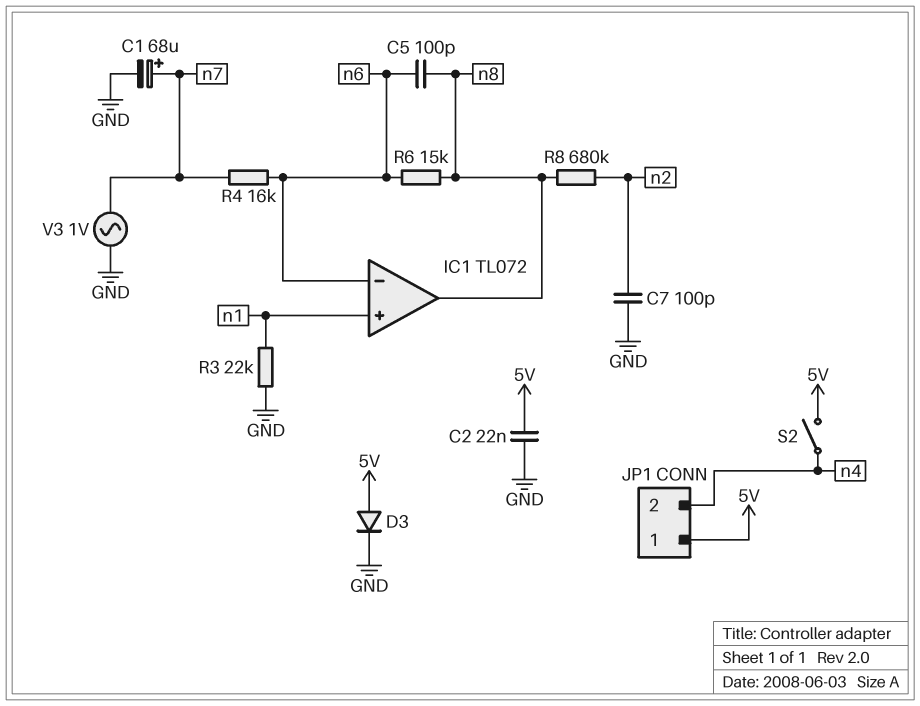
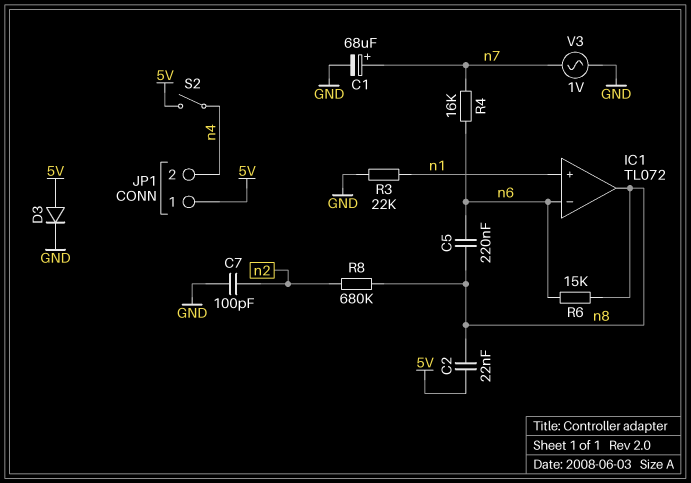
C2: 22nF (5V, GND) -> 22nF (5V, n8)
C5: 100pF (n6, n8) -> 220nF (n6, n8)

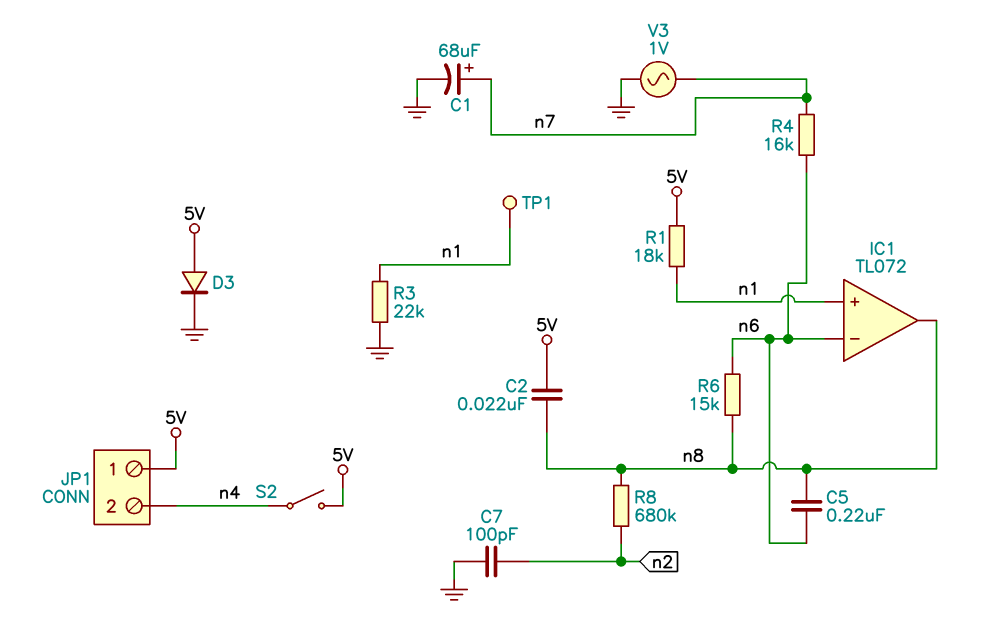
R1: none -> 18k (5V, n1)
TP1: none -> test point (n1)

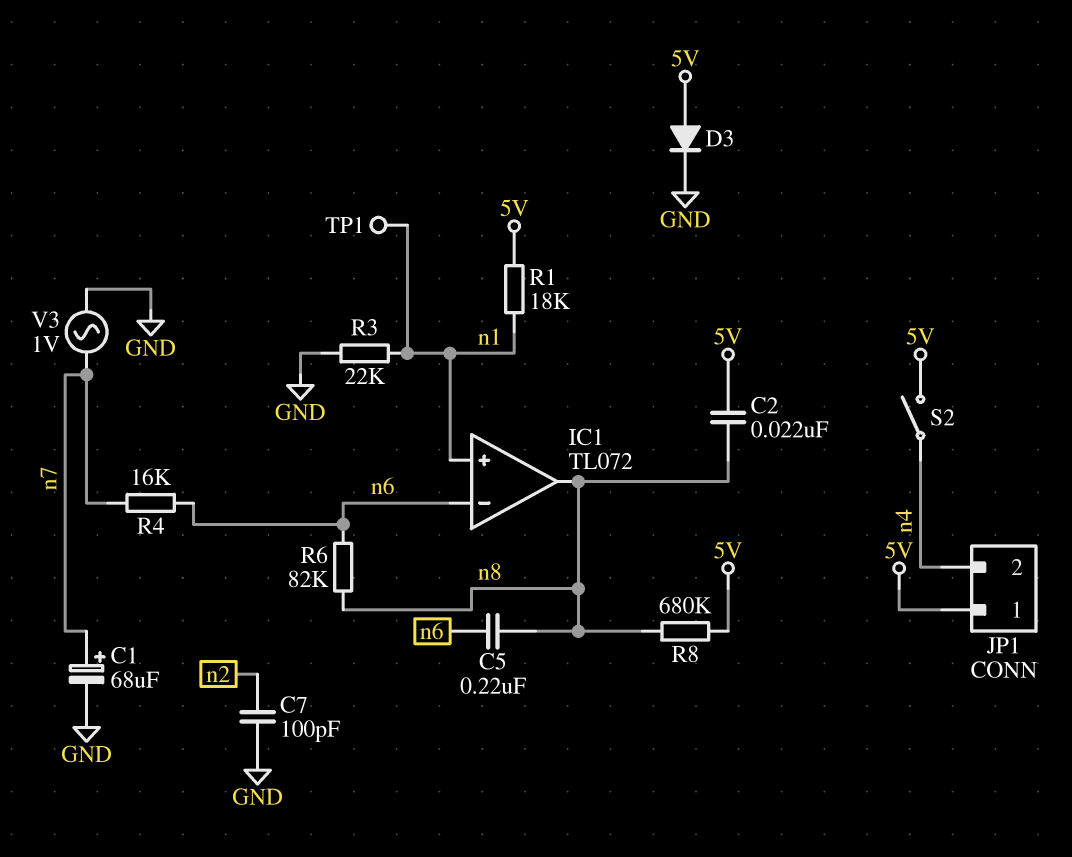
R6: 15k (n6, n8) -> 82k (n6, n8)
R8: 680k (n2, n8) -> 680k (5V, n8)

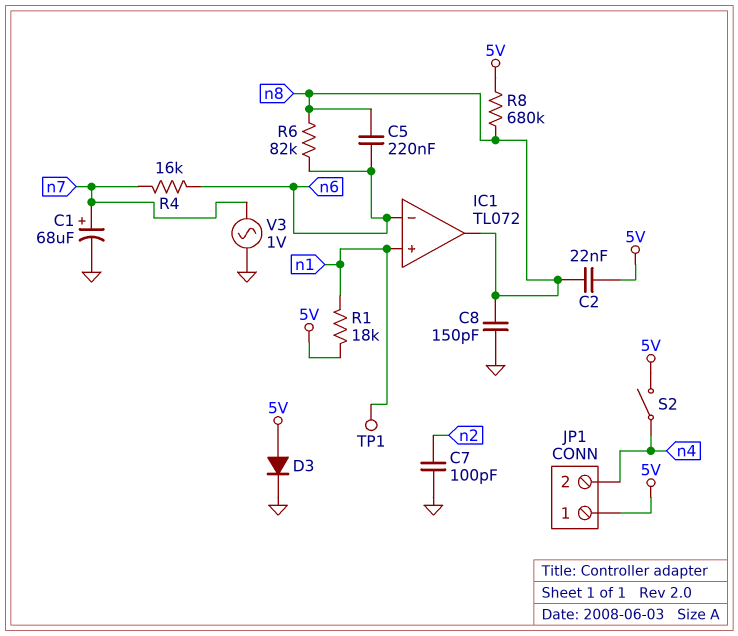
C8: none -> 150pF (GND, n8)
R3: 22k (GND, n1) -> none

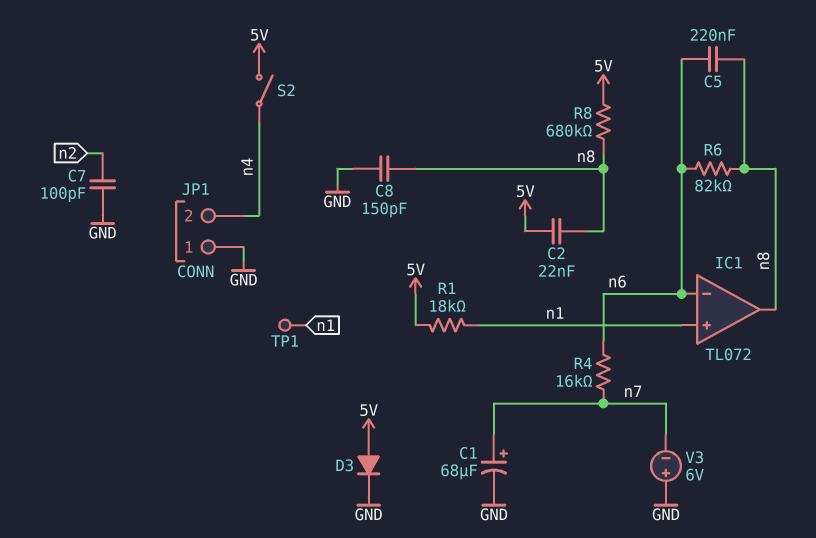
JP1 pin 1: 5V -> GND
V3: AC 1V (GND, n7) -> 6V (plus GND, minus n7)

